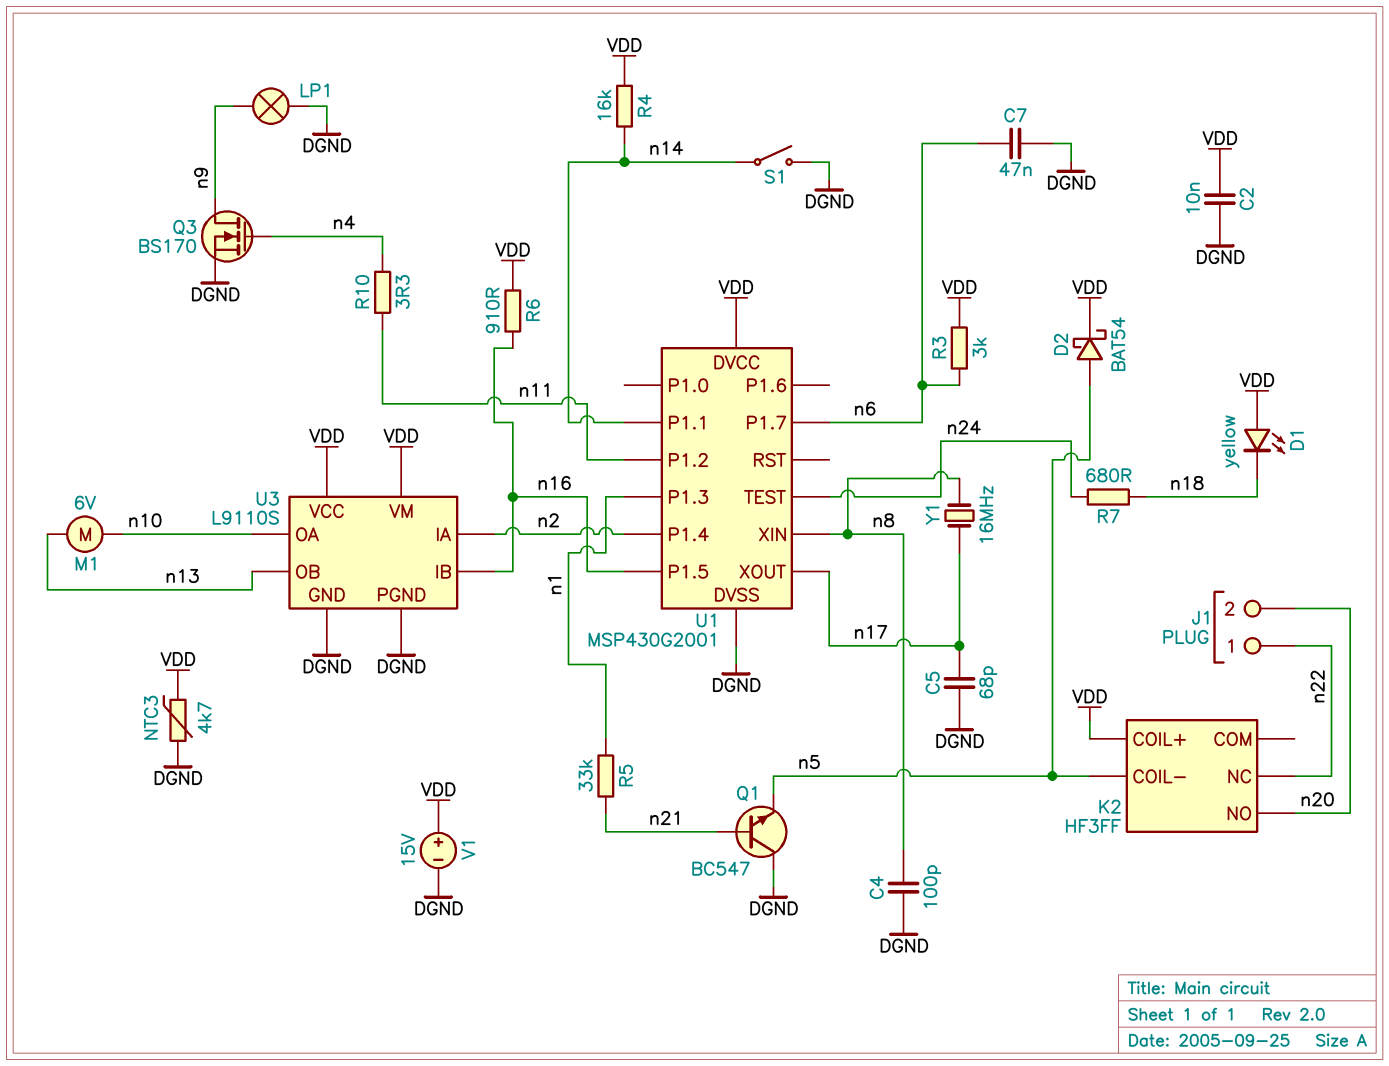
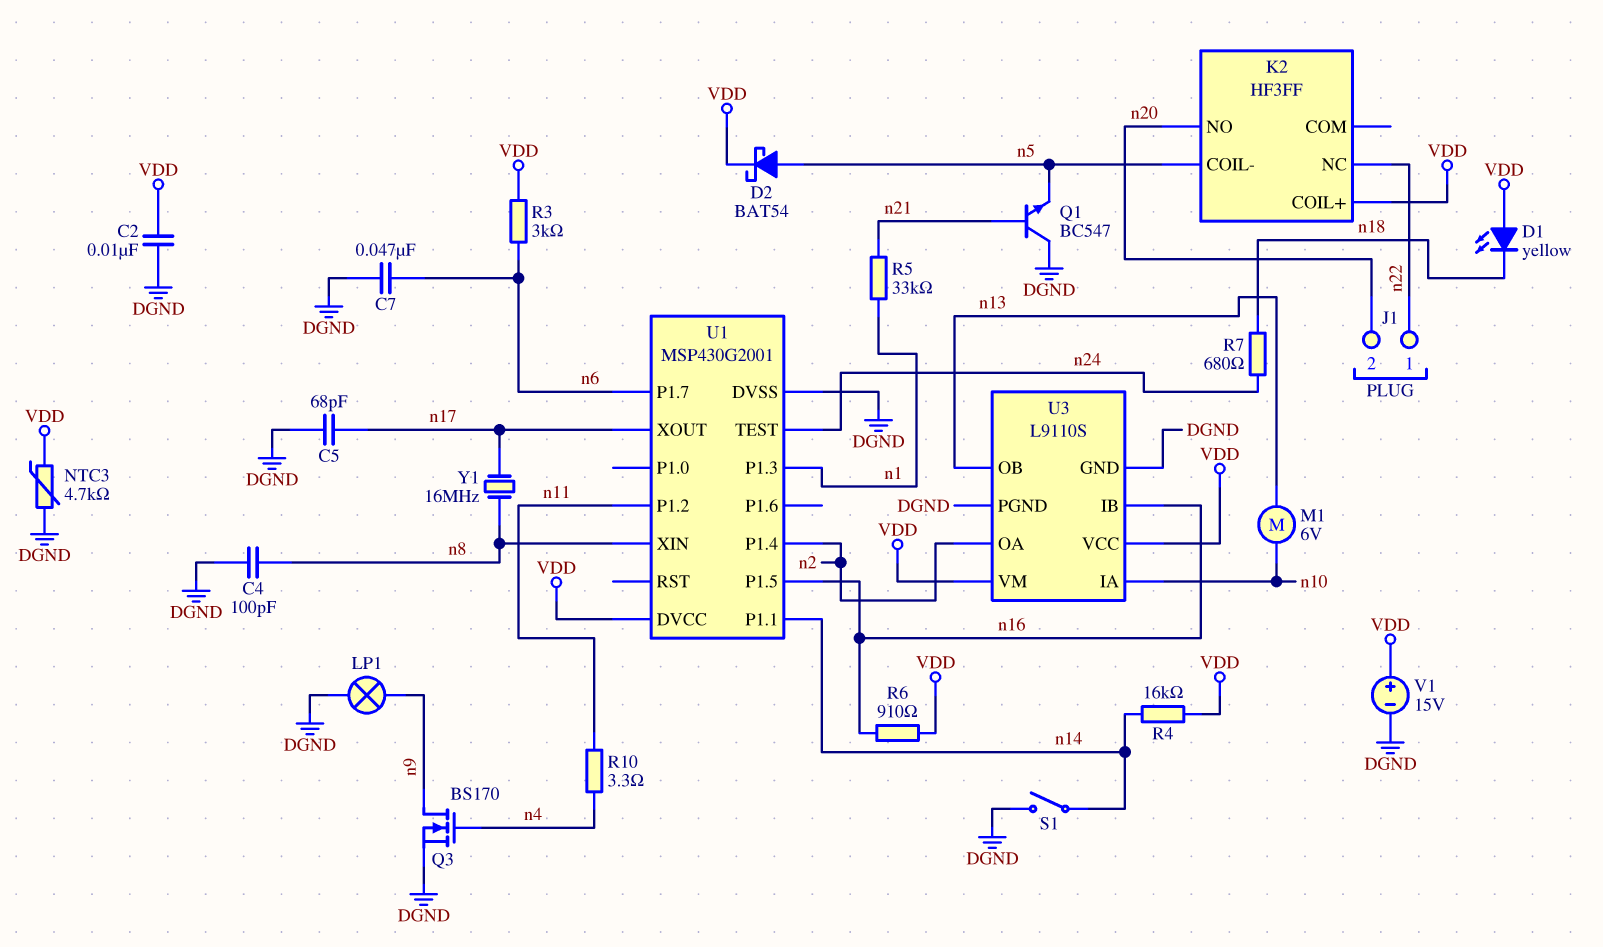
U3 pin IA: n2 -> n10
U3 pin OA: n10 -> n2

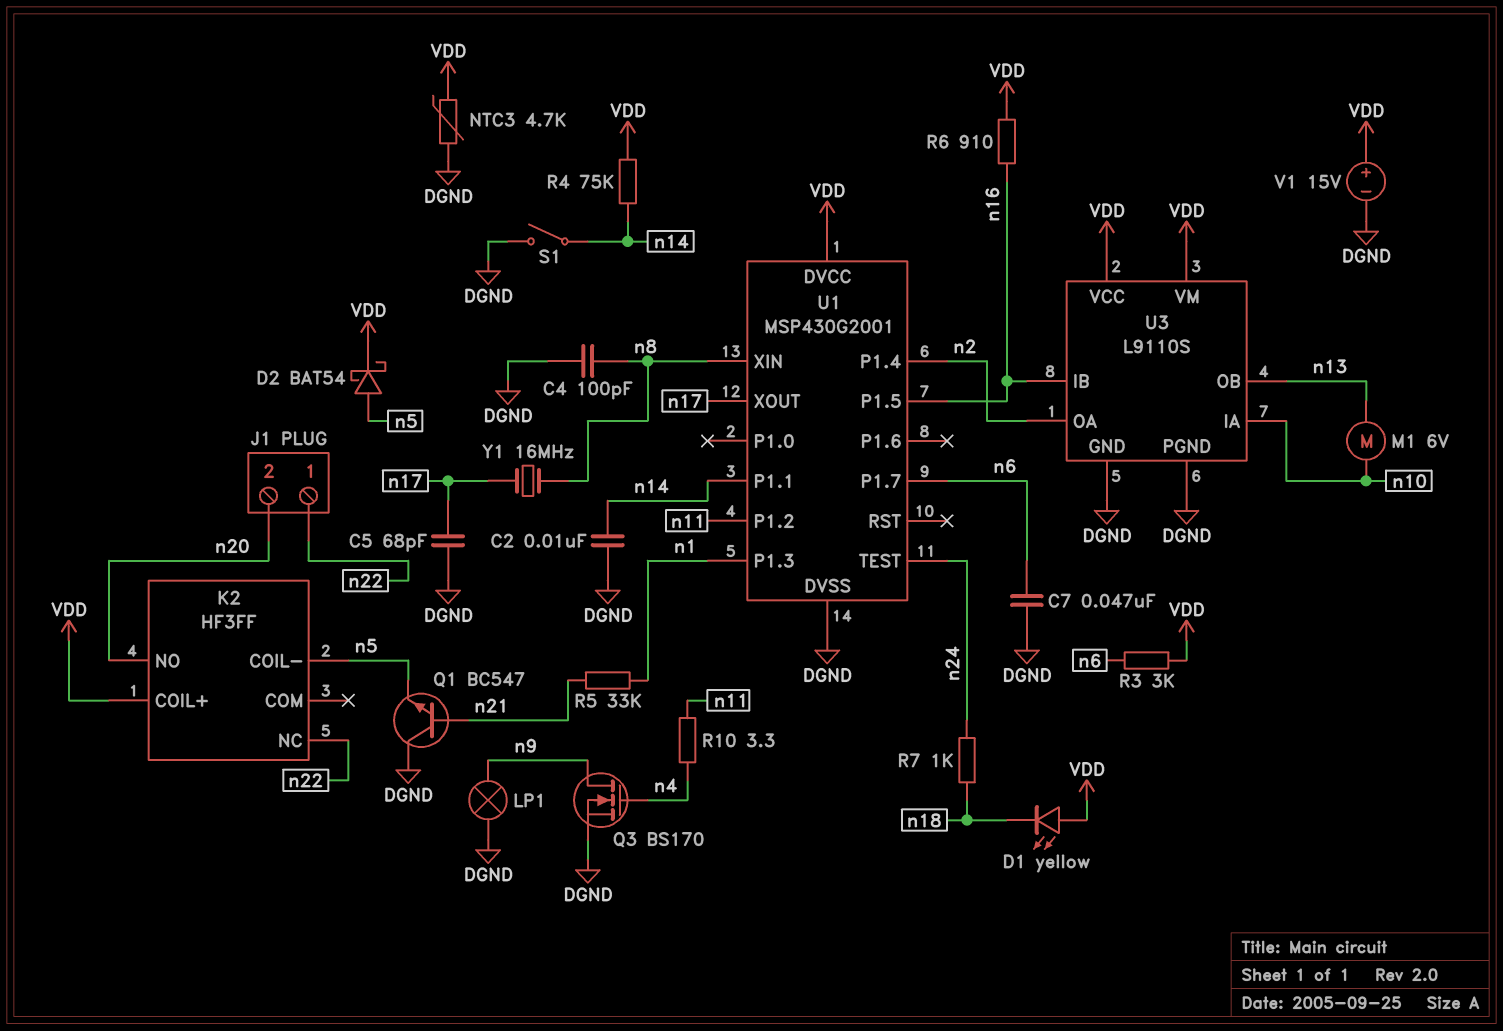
C2: 10nF (DGND, VDD) -> 10nF (DGND, n14)
R4: 16k (VDD, n14) -> 75k (VDD, n14)
R7: 680 (n18, n24) -> 1k (n18, n24)

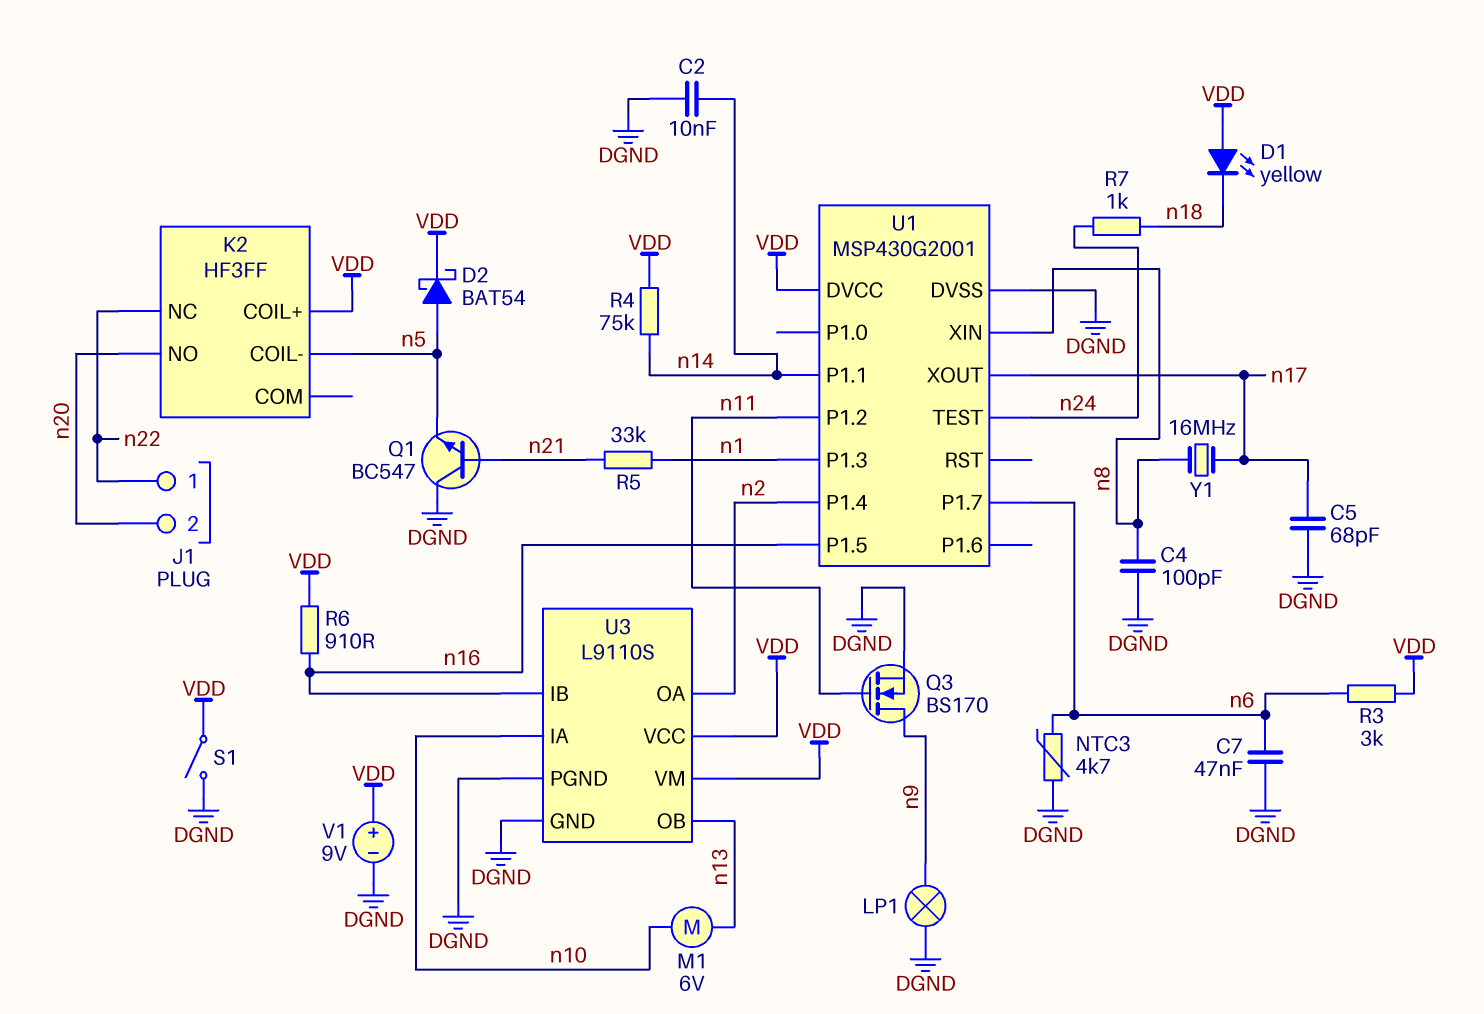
NTC3: 4.7k (DGND, VDD) -> 4.7k (DGND, n6)
Q3: NMOS BS170 (G n4, D n9, S DGND) -> NMOS BS170 (G n11, D n9, S DGND)
R10: 3.3 (n4, n11) -> none
S1: switch (DGND, n14) -> switch (DGND, VDD)
V1: 15V (plus VDD, minus DGND) -> 9V (plus VDD, minus DGND)

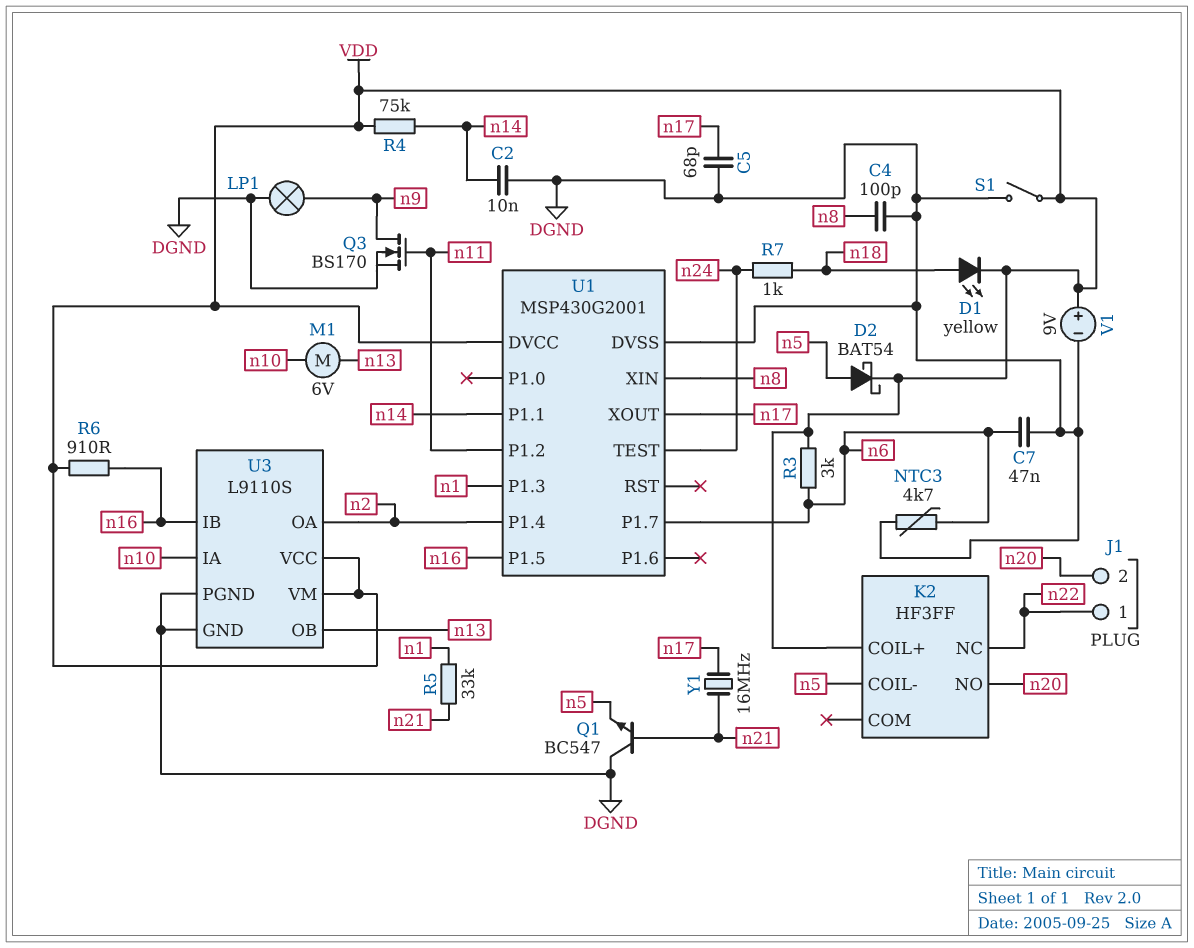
D1: LED yellow (A VDD, K n18) -> LED yellow (A n18, K VDD)
Y1: 16MHz (n8, n17) -> 16MHz (n17, n21)

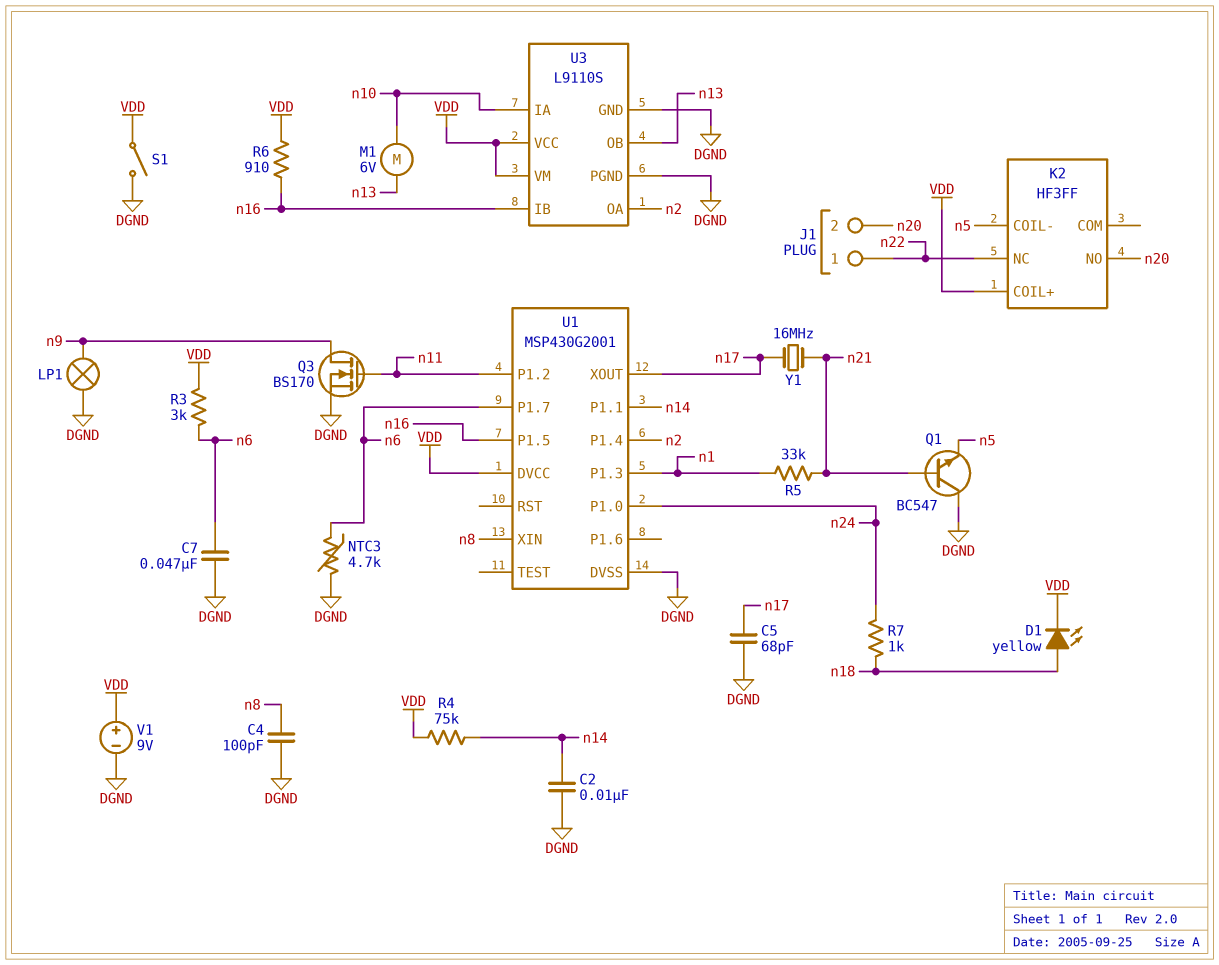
D2: schottky BAT54 (A n5, K VDD) -> none
U1 pin P1.0: none -> n24
U1 pin TEST: n24 -> none

